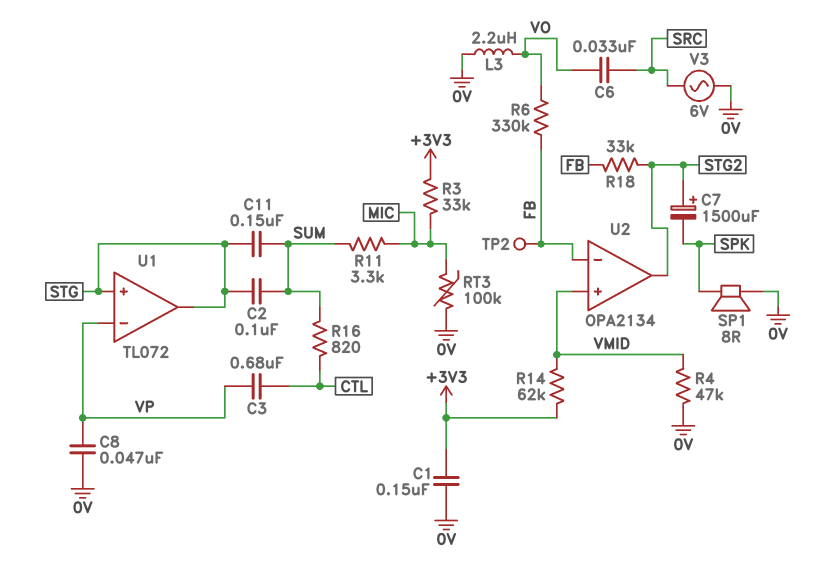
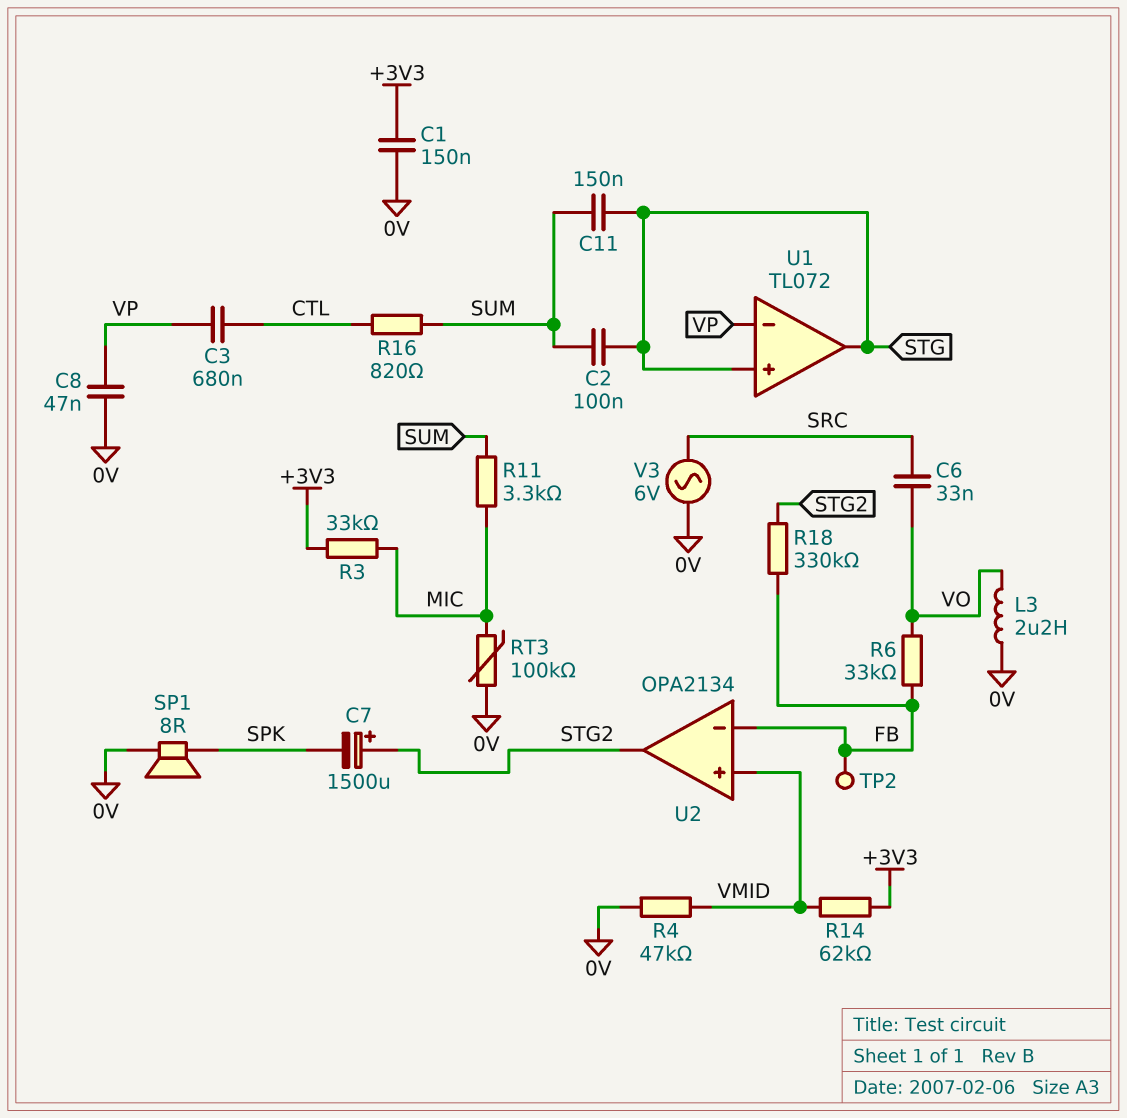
R6: 330k (FB, VO) -> 33k (FB, VO)
R18: 33k (FB, STG2) -> 330k (FB, STG2)

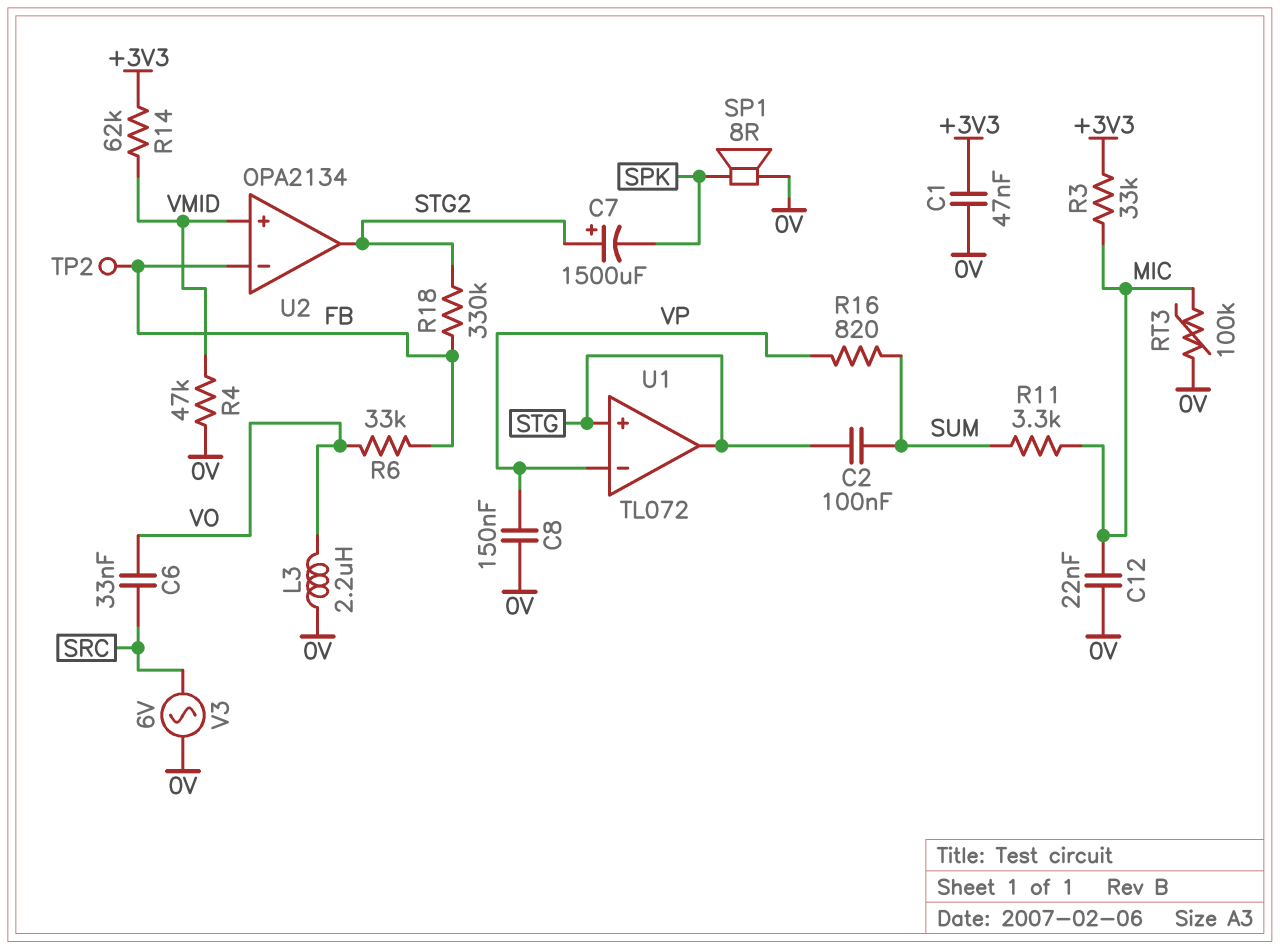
C1: 150nF (+3V3, 0V) -> 47nF (+3V3, 0V)
C3: 680nF (CTL, VP) -> none
C8: 47nF (0V, VP) -> 150nF (0V, VP)
C11: 150nF (STG, SUM) -> none
C12: none -> 22nF (0V, MIC)
R16: 820 (CTL, SUM) -> 820 (SUM, VP)

